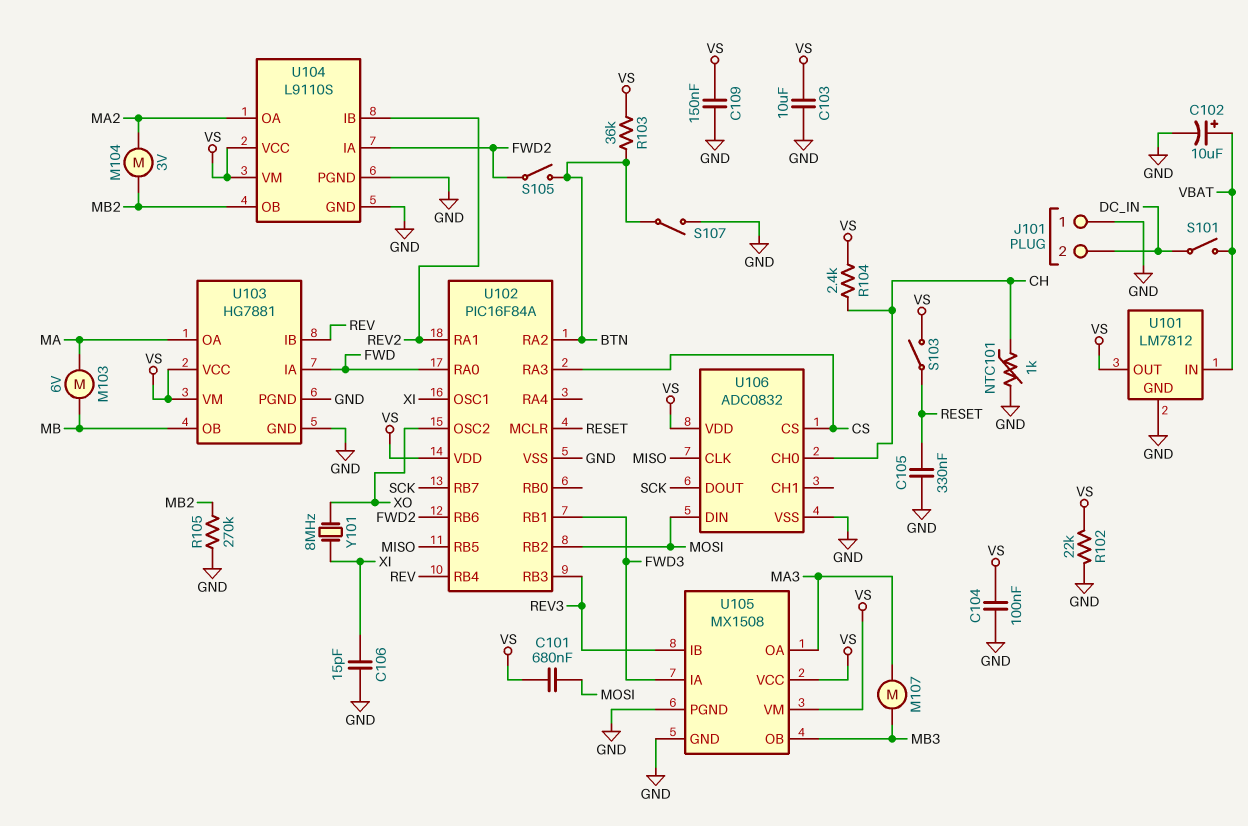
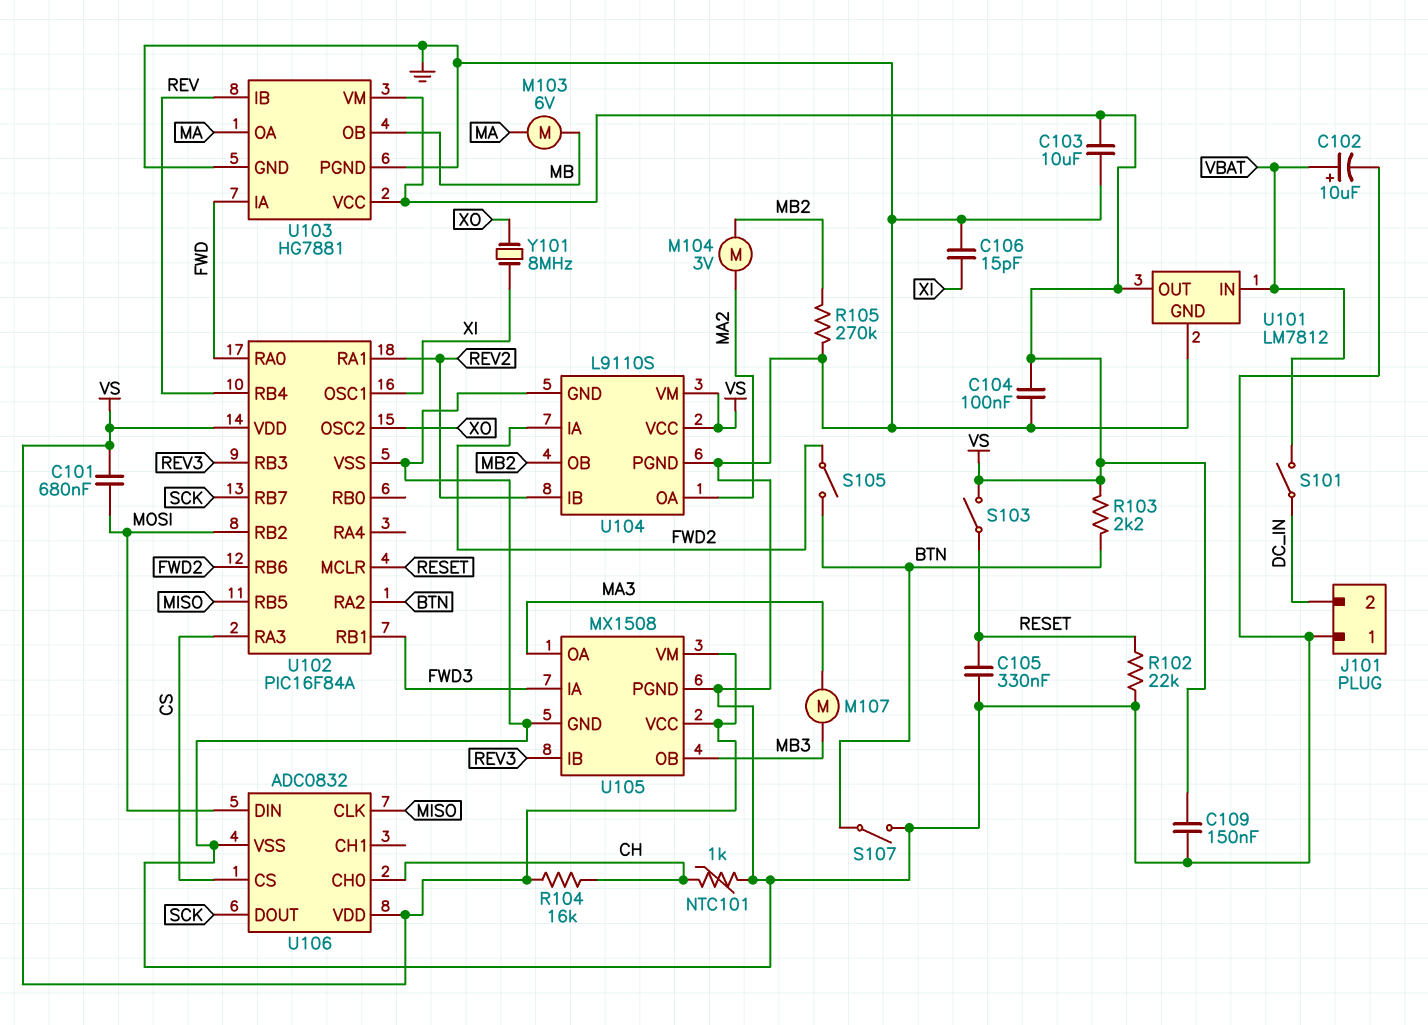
R102: 22k (GND, VS) -> 22k (GND, RESET)
R103: 36k (BTN, VS) -> 2.2k (BTN, VS)
R104: 2.4k (CH, VS) -> 16k (CH, VS)

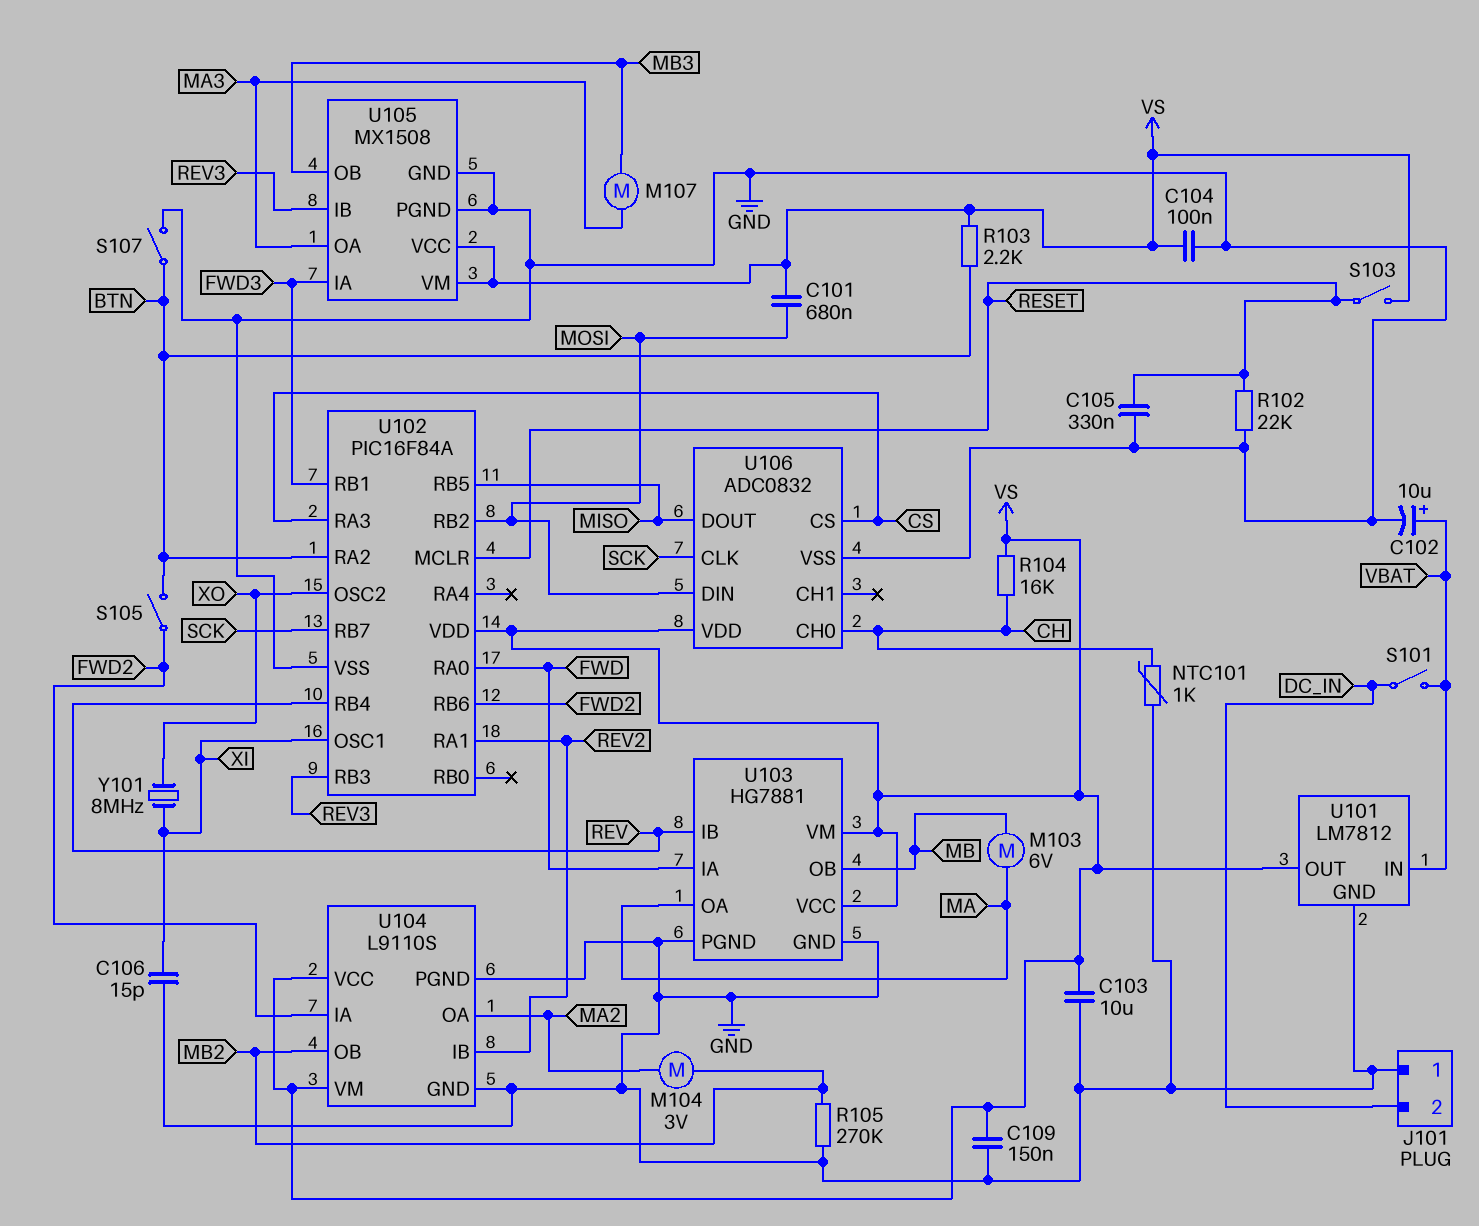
U106 pin CLK: MISO -> SCK
U106 pin DOUT: SCK -> MISO

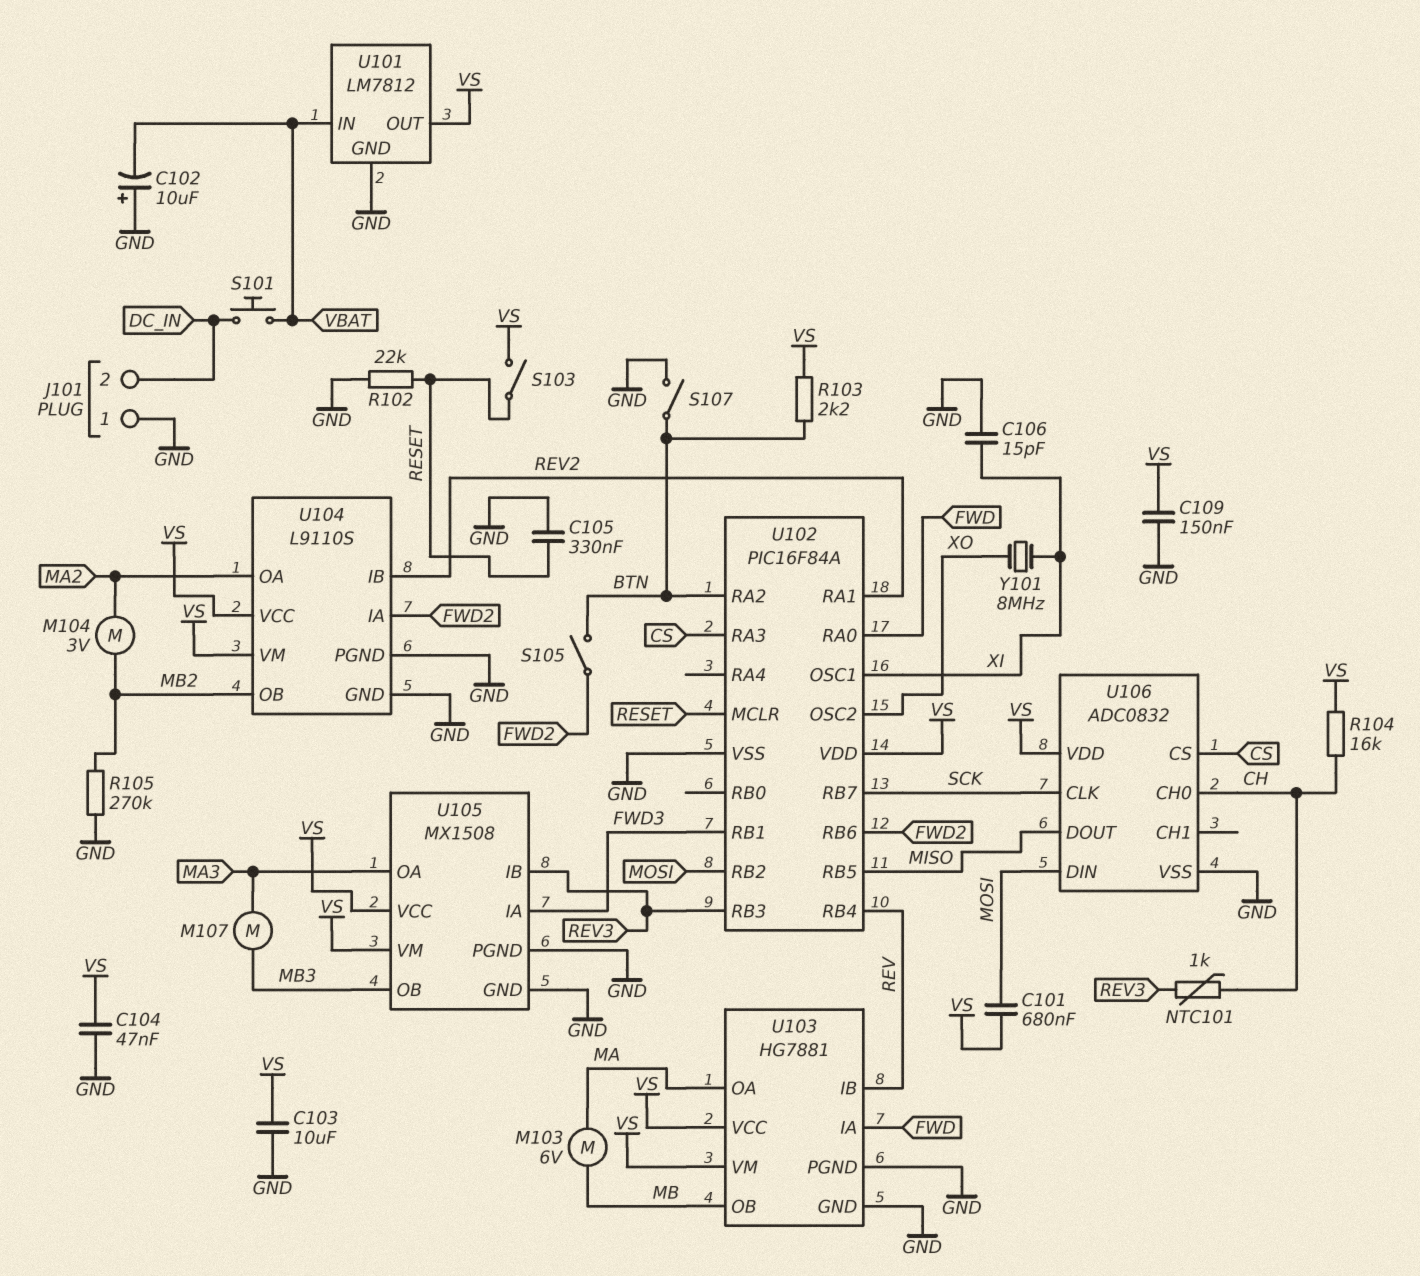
C102: 10uF (plus VBAT, minus GND) -> 10uF (plus GND, minus VBAT)
C104: 100nF (GND, VS) -> 47nF (GND, VS)
NTC101: 1k (CH, GND) -> 1k (CH, REV3)
S101: switch (DC_IN, VBAT) -> button (DC_IN, VBAT)

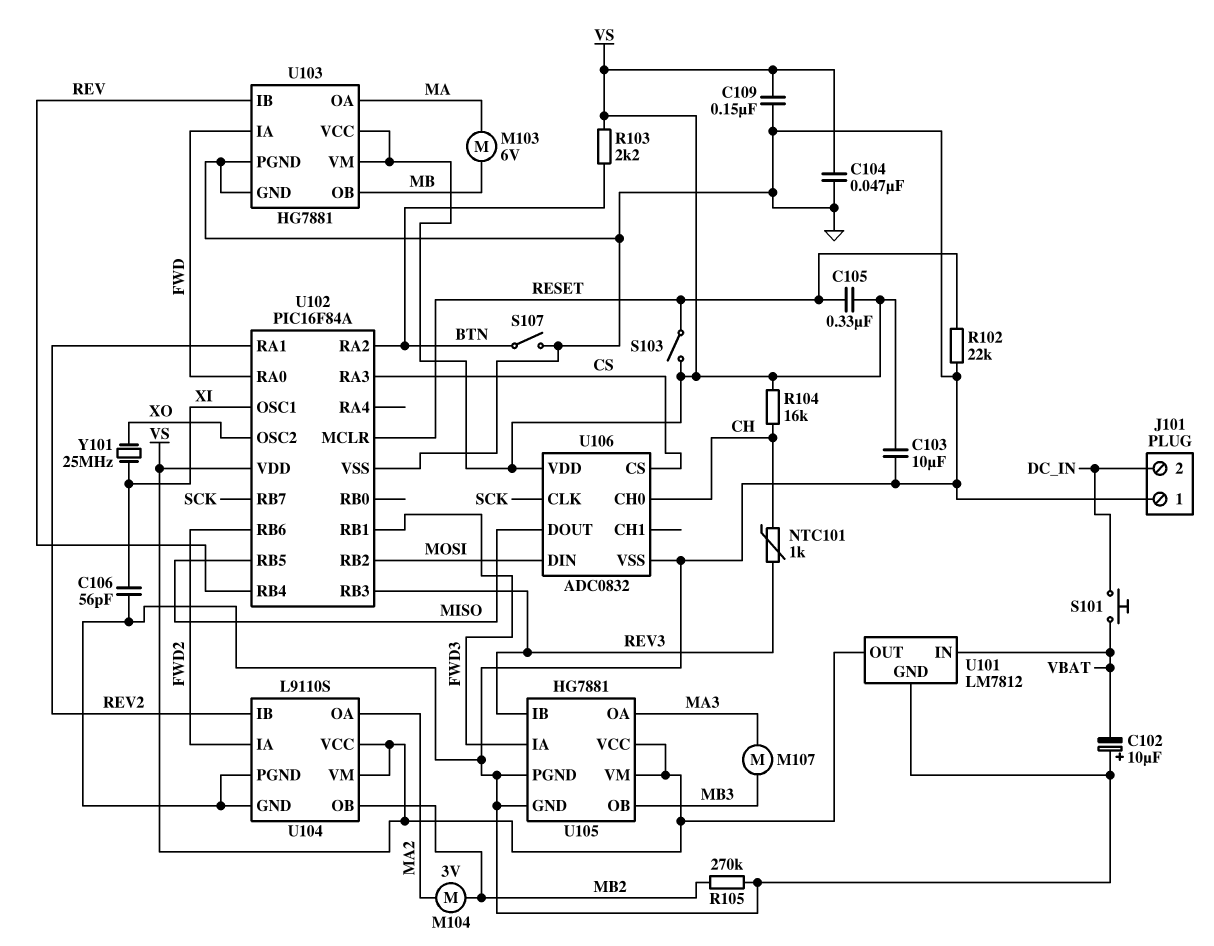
C101: 680nF (MOSI, VS) -> none
C105: 330nF (GND, RESET) -> 330nF (RESET, VS)
C106: 15pF (GND, XI) -> 56pF (GND, XI)
S105: switch (BTN, FWD2) -> none
U105: MX1508 -> HG7881
Y101: 8MHz (XI, XO) -> 25MHz (XI, XO)

